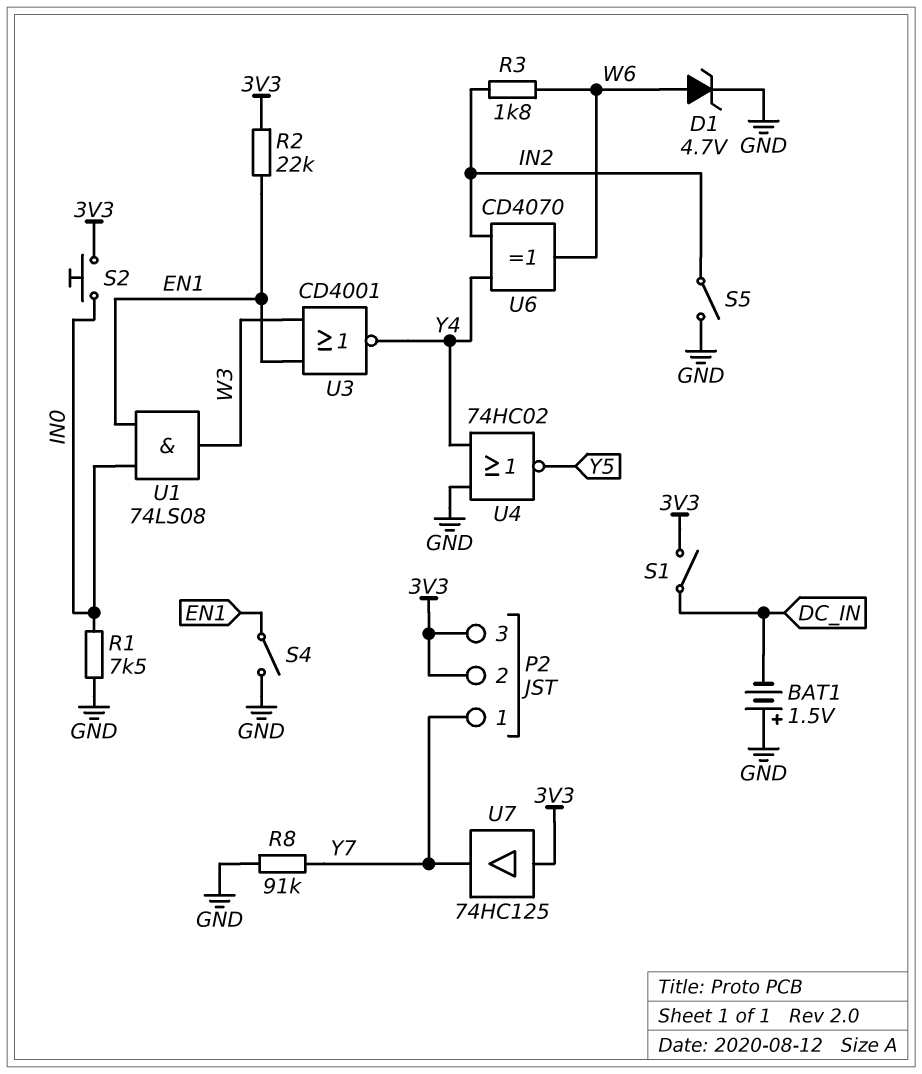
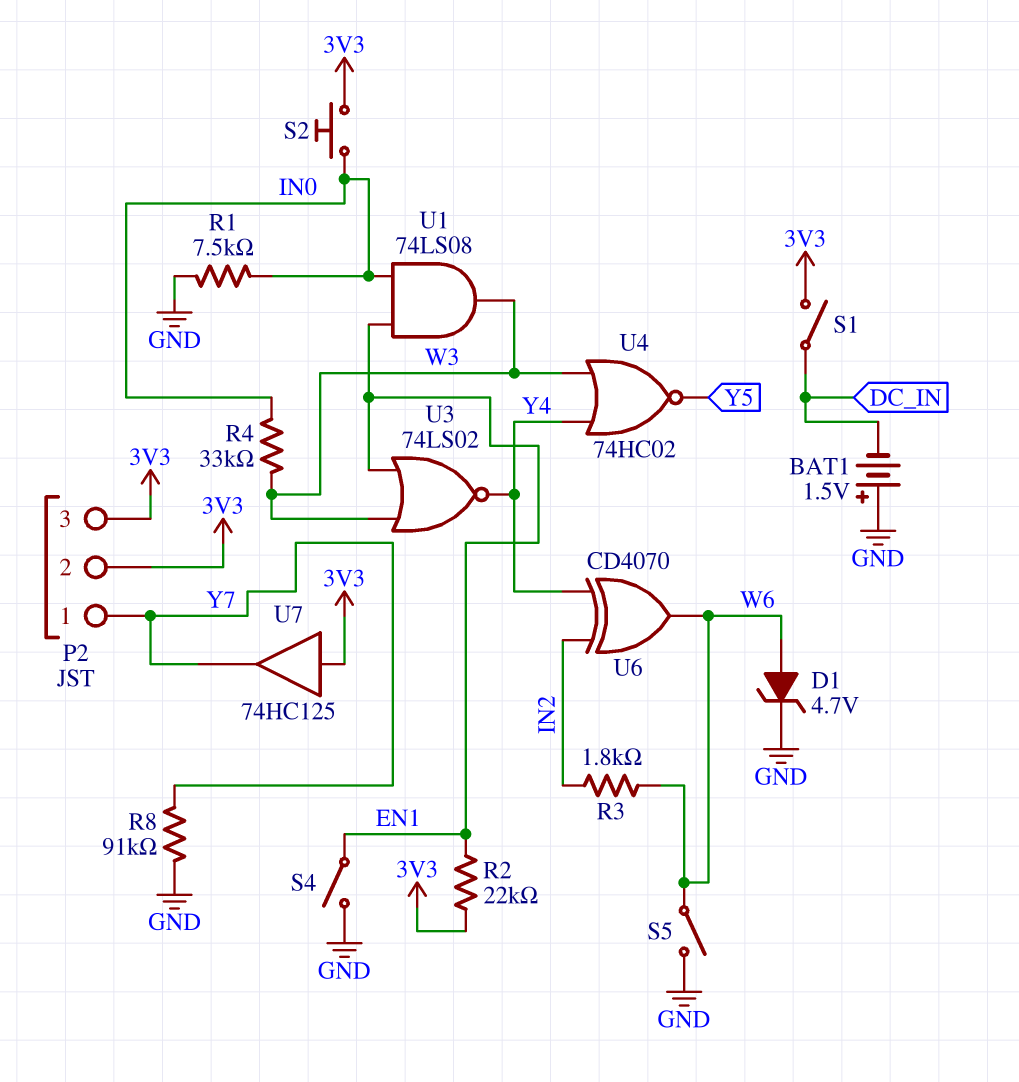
R4: none -> 33k (IN0, W3)
S5: switch (GND, IN2) -> switch (GND, W6)
U3: NOR CD4001 (in EN1, in W3, out Y4) -> NOR 74LS02 (in EN1, in W3, out Y4)
U4: NOR 74HC02 (in GND, in Y4, out Y5) -> NOR 74HC02 (in W3, in Y4, out Y5)

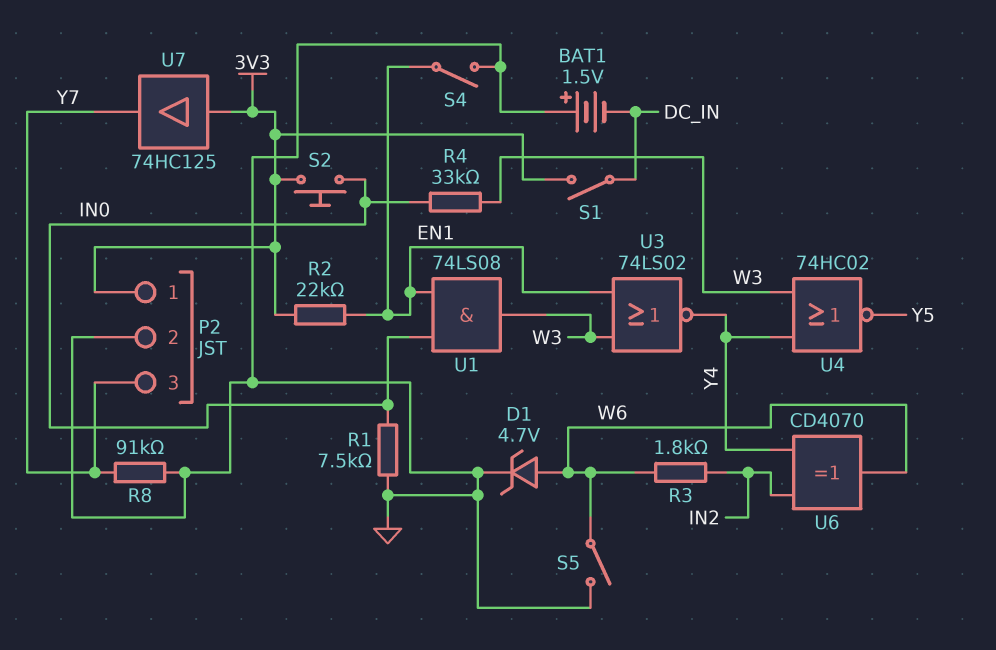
P2 pin 1: Y7 -> 3V3
P2 pin 2: 3V3 -> GND
P2 pin 3: 3V3 -> Y7

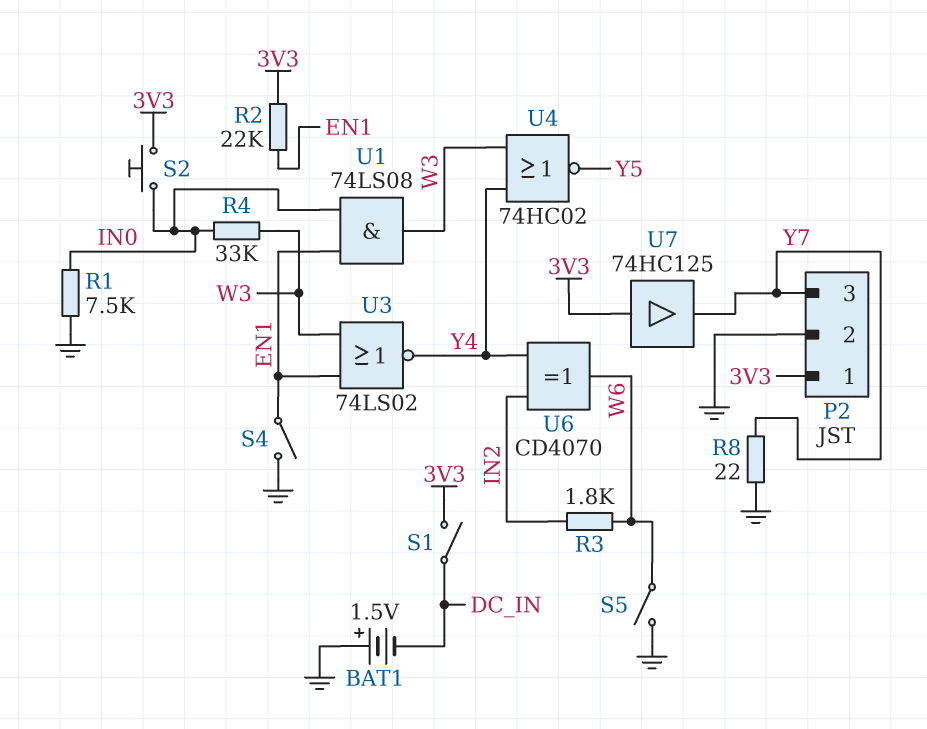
D1: zener 4.7V (A W6, K GND) -> none
R8: 91k (GND, Y7) -> 22 (GND, Y7)

